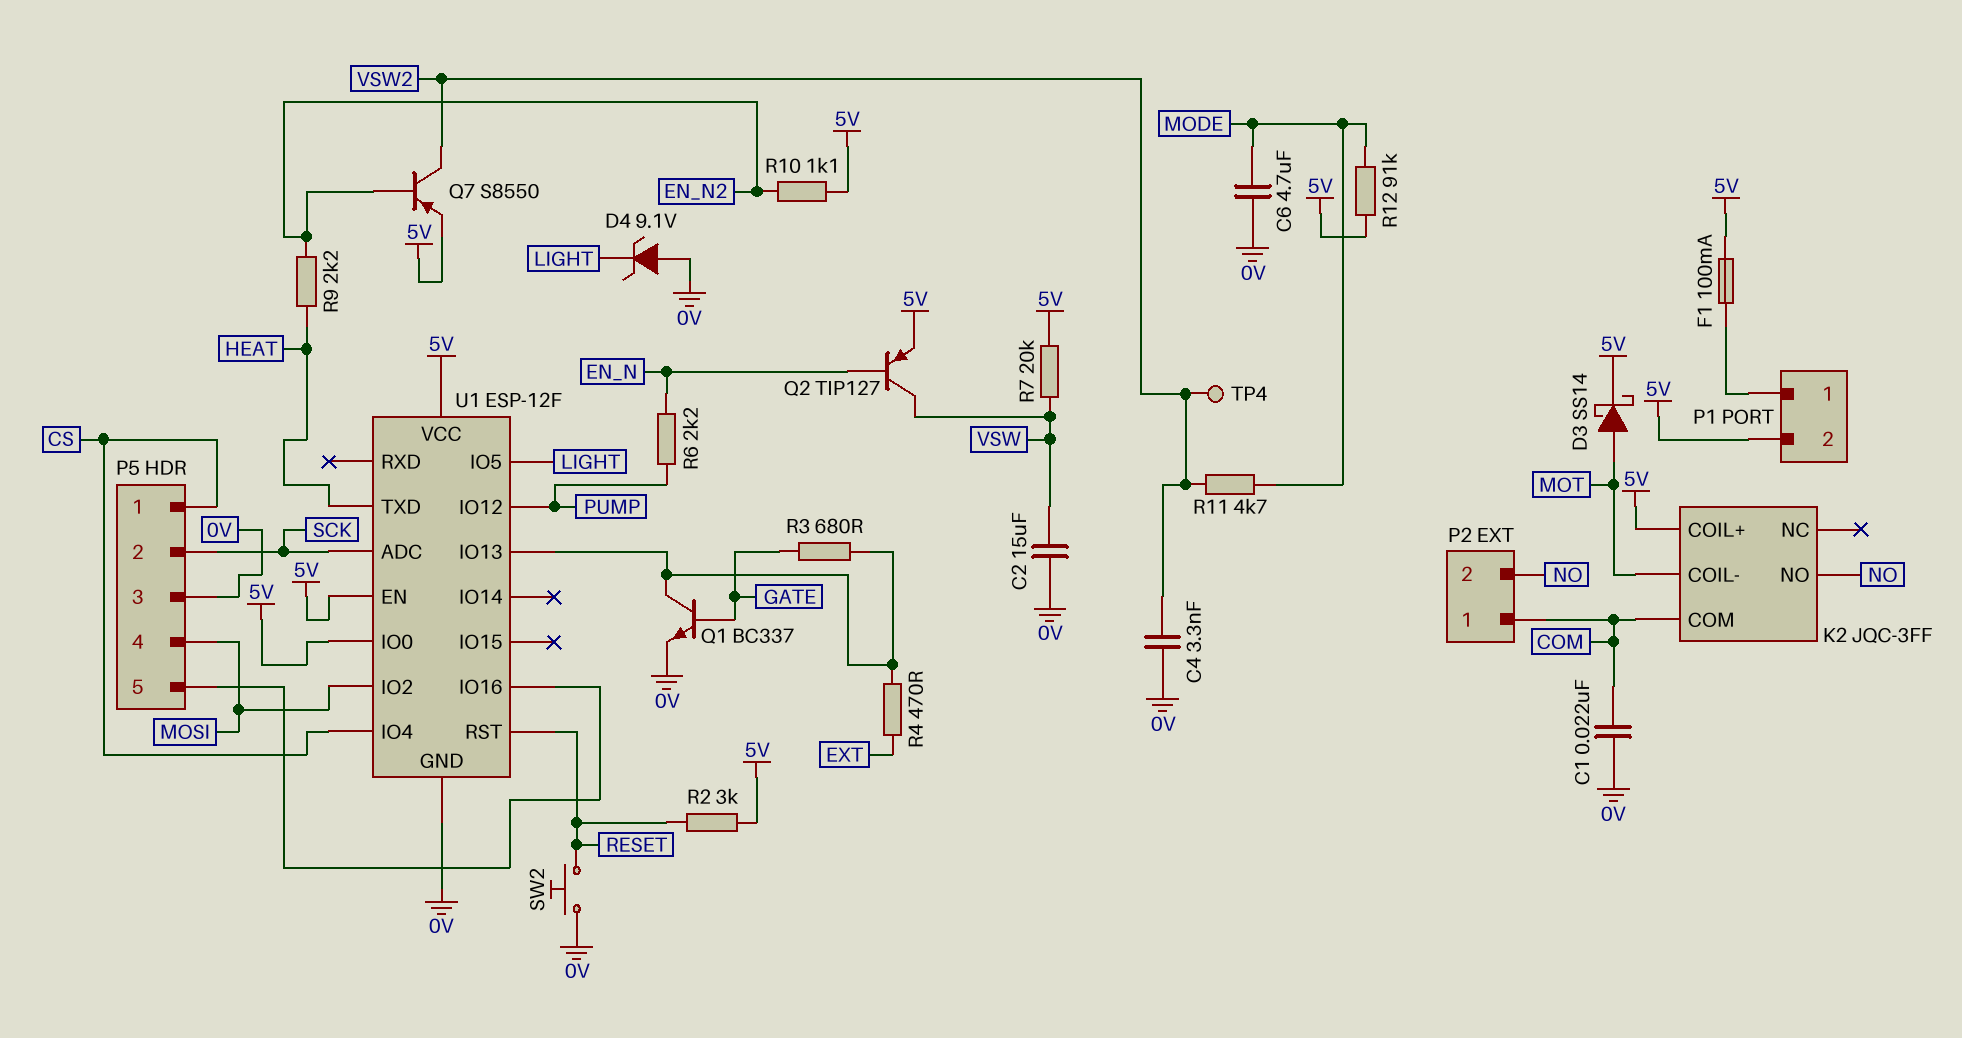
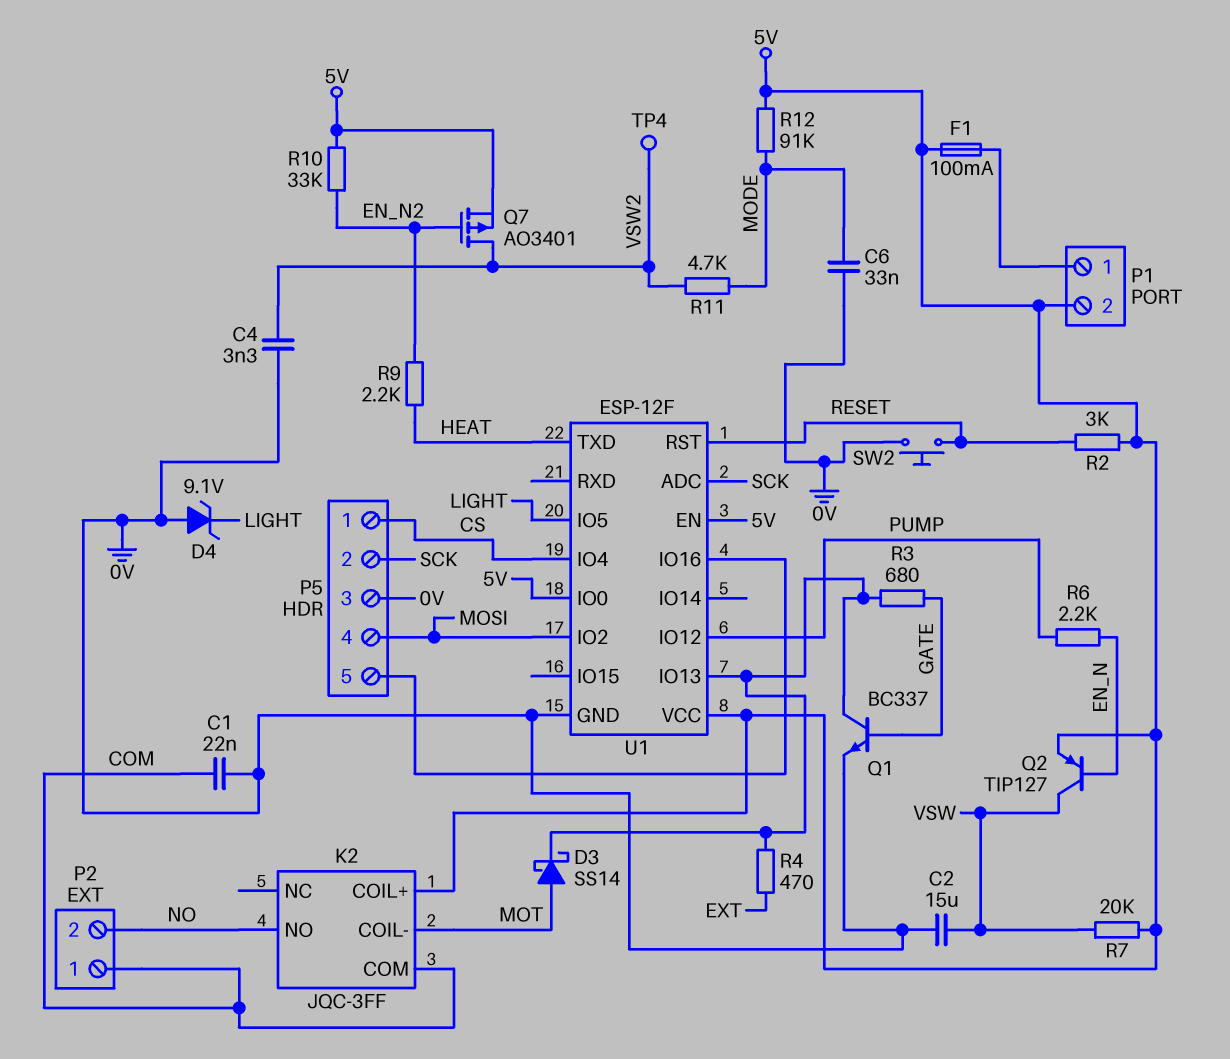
C6: 4.7uF (0V, MODE) -> 33nF (0V, MODE)
D3: schottky SS14 (A MOT, K 5V) -> schottky SS14 (A MOT, K U1/IO13)
Q7: PNP S8550 (B EN_N2, C VSW2, E 5V) -> PMOS AO3401 (G EN_N2, D VSW2, S 5V)
R10: 1.1k (5V, EN_N2) -> 33k (5V, EN_N2)

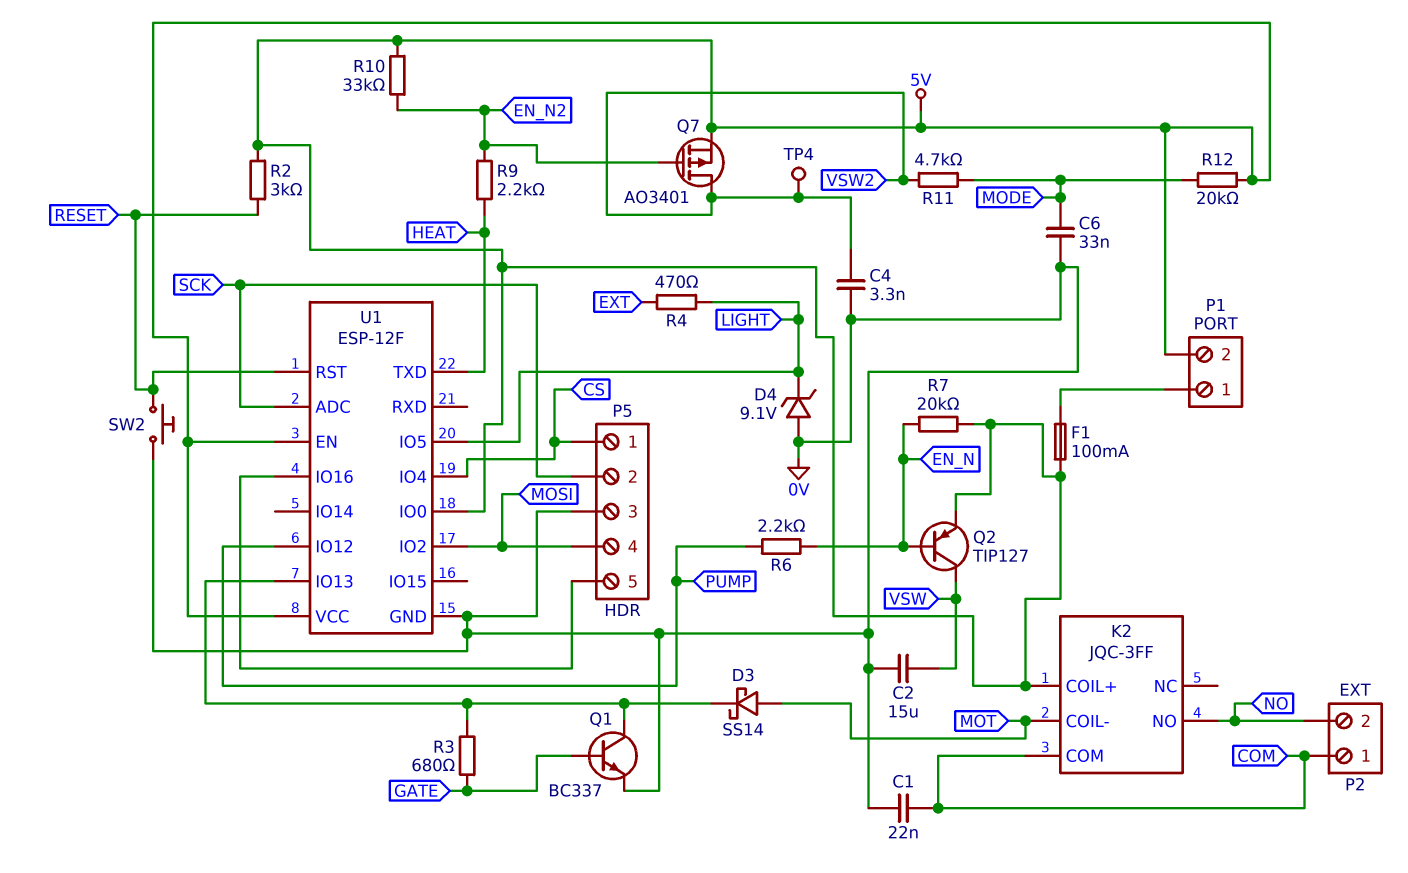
R4: 470 (EXT, U1/IO13) -> 470 (EXT, LIGHT)
R7: 20k (5V, VSW) -> 20k (5V, EN_N)
R12: 91k (5V, MODE) -> 20k (5V, MODE)

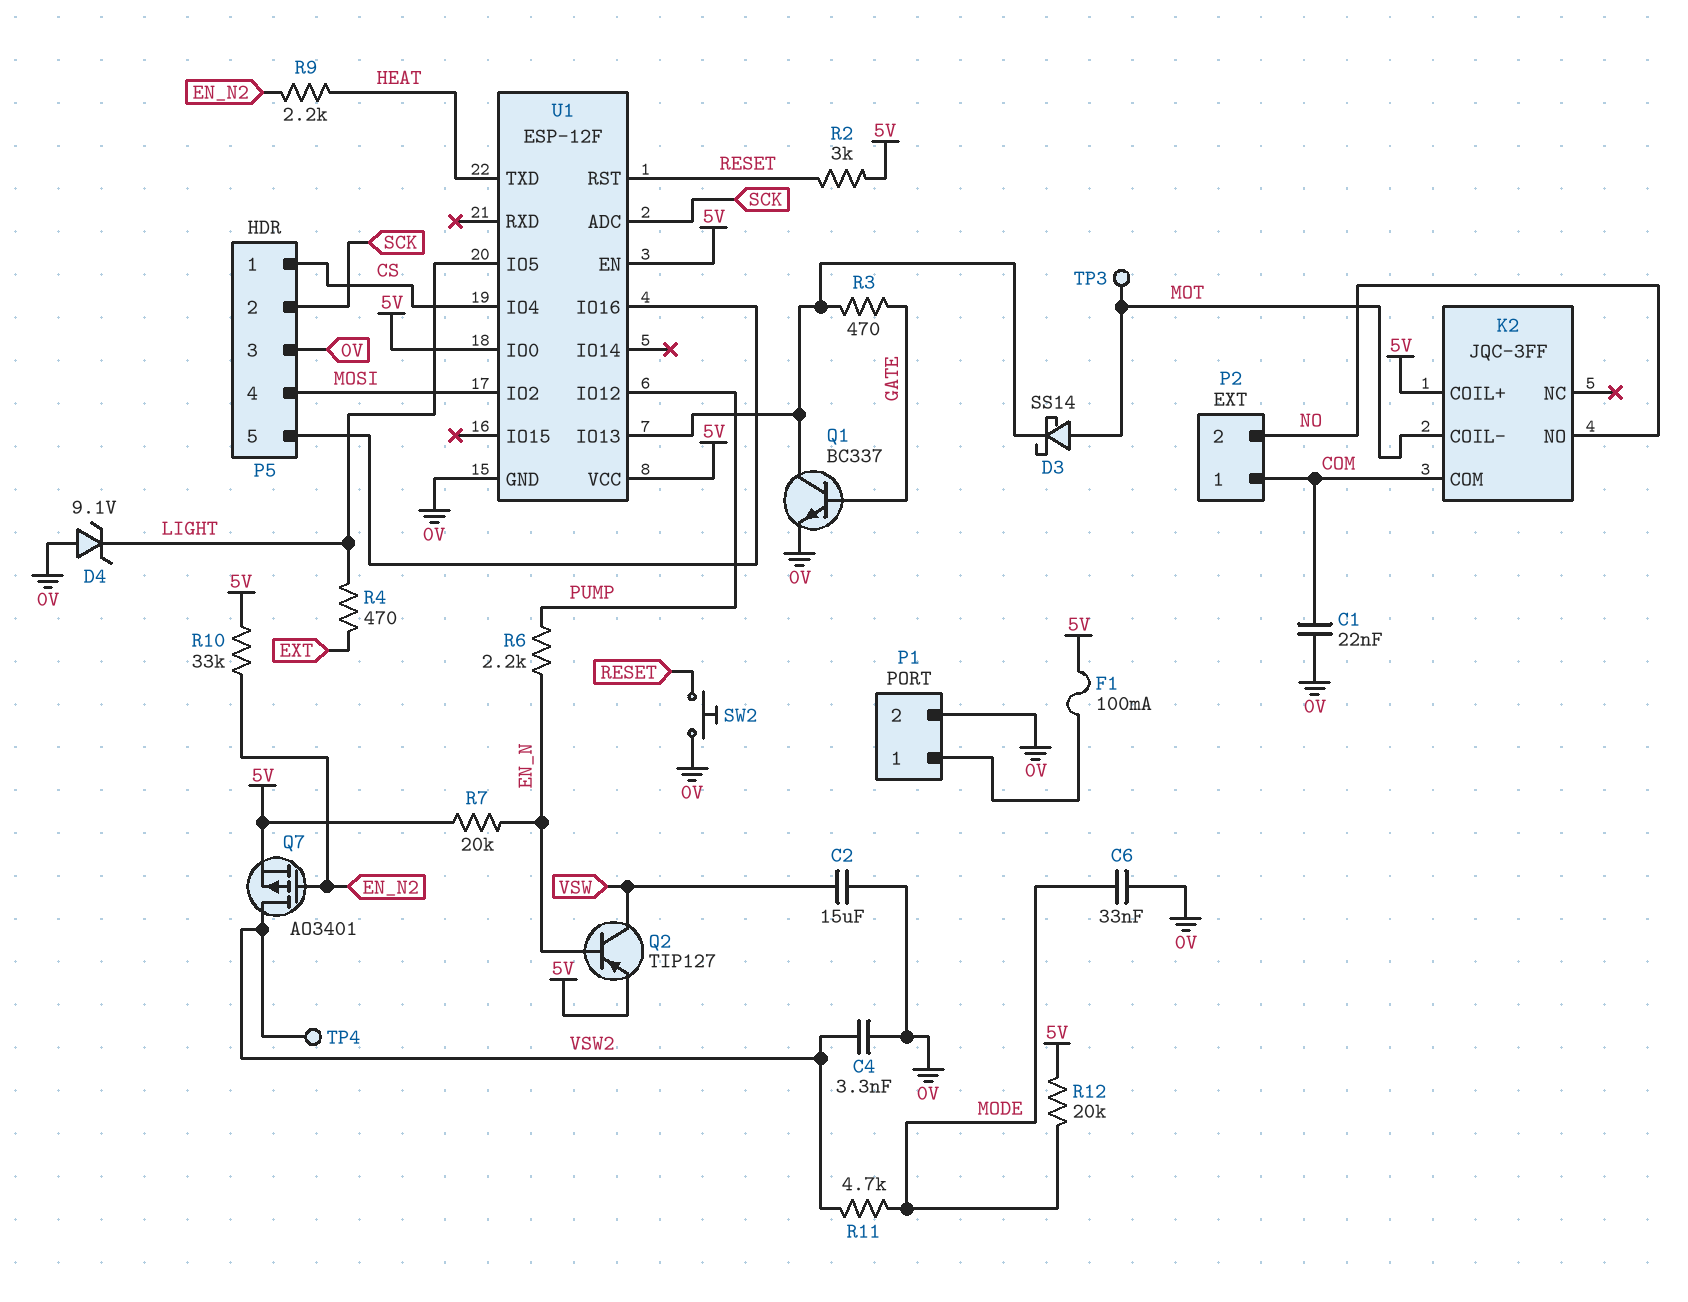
P1 pin 2: 5V -> 0V
R3: 680 (GATE, U1/IO13) -> 470 (GATE, U1/IO13)
TP3: none -> test point (MOT)

